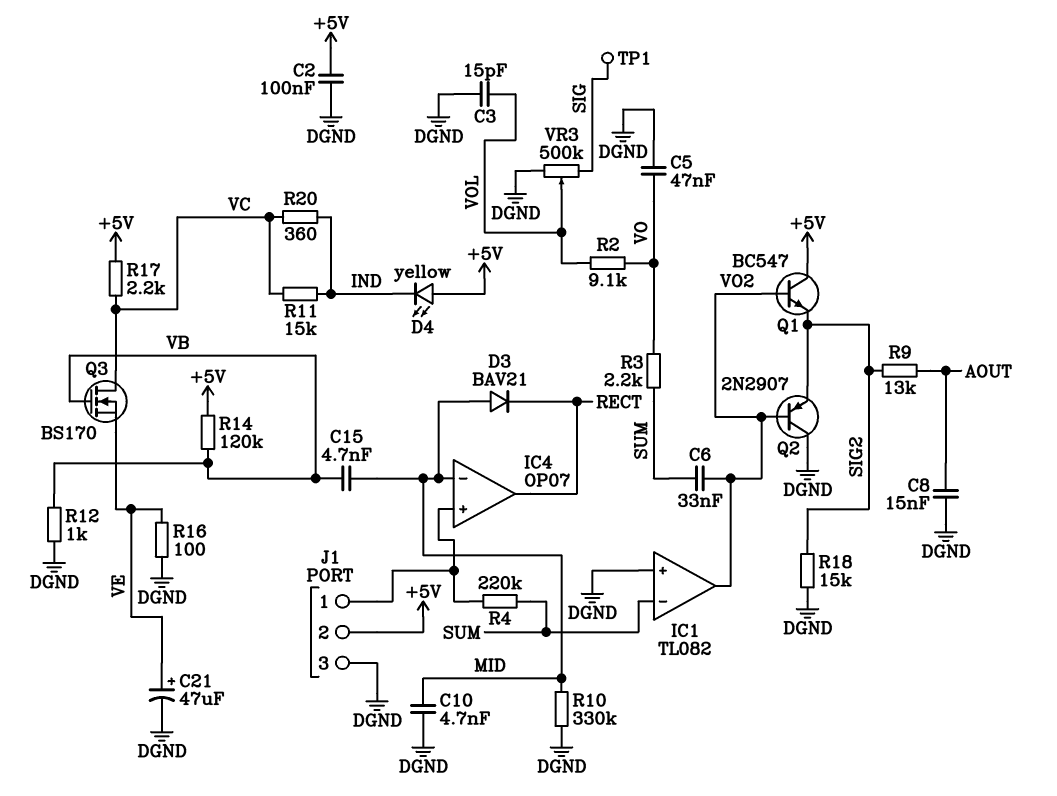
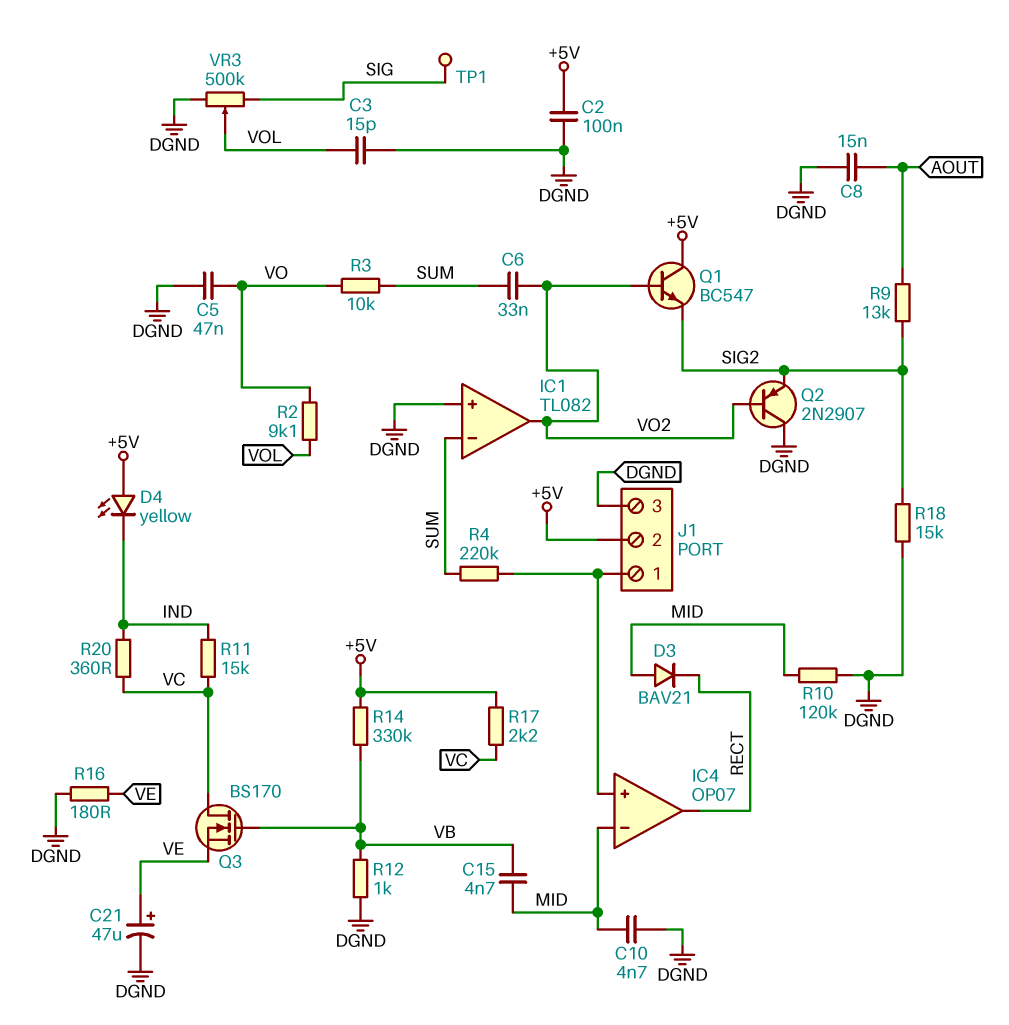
R3: 2.2k (SUM, VO) -> 10k (SUM, VO)
R10: 330k (DGND, MID) -> 120k (DGND, MID)
R14: 120k (+5V, VB) -> 330k (+5V, VB)
R16: 100 (DGND, VE) -> 180 (DGND, VE)

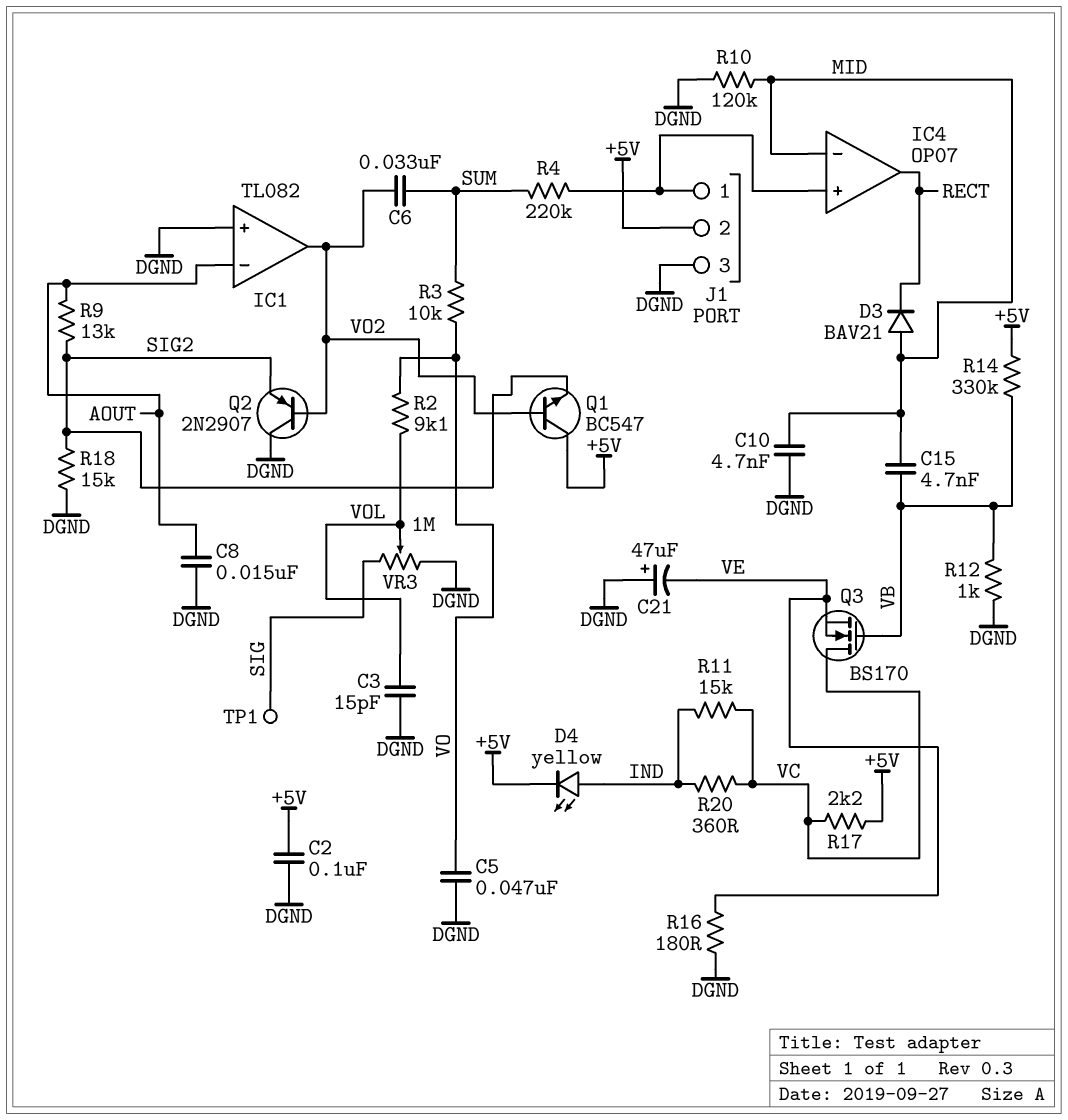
C21: 47uF (plus VE, minus DGND) -> 47uF (plus DGND, minus VE)
D4: LED yellow (A +5V, K IND) -> LED yellow (A IND, K +5V)
IC1 pin in-: SUM -> AOUT
VR3: 500k (DGND, SIG, wiper VOL) -> 1M (DGND, SIG, wiper VOL)

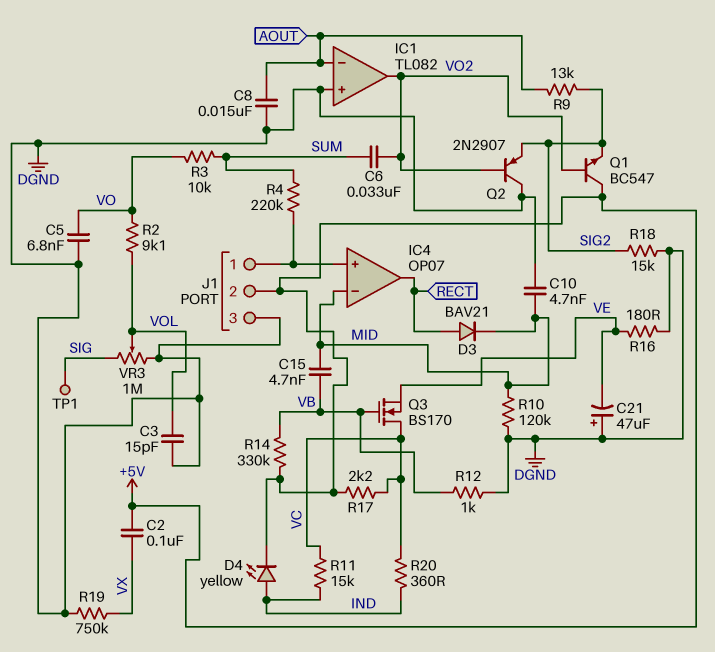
C2: 100nF (+5V, DGND) -> 100nF (+5V, VX)
C5: 47nF (DGND, VO) -> 6.8nF (DGND, VO)
D3: diode BAV21 (A MID, K RECT) -> diode BAV21 (A RECT, K MID)
R19: none -> 750k (DGND, VX)

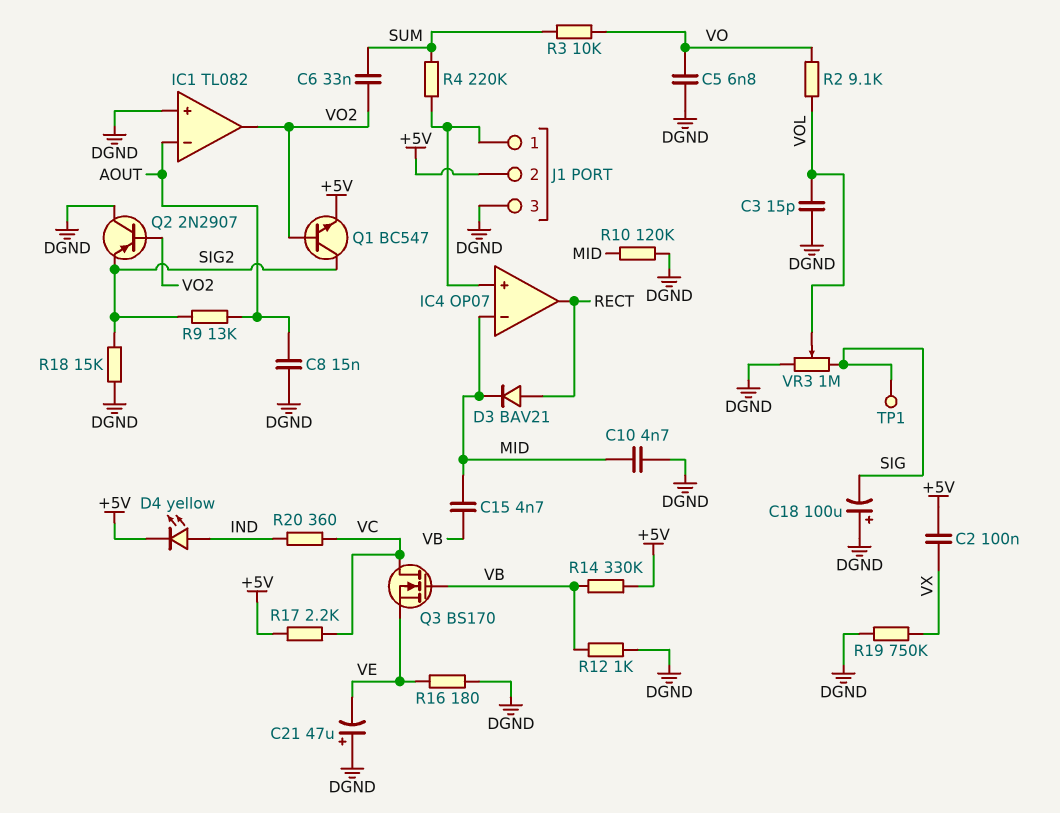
C18: none -> 100uF (plus DGND, minus SIG)
Q1: NPN BC547 (B VO2, C +5V, E SIG2) -> NPN BC547 (B VO2, C SIG2, E +5V)
R11: 15k (IND, VC) -> none

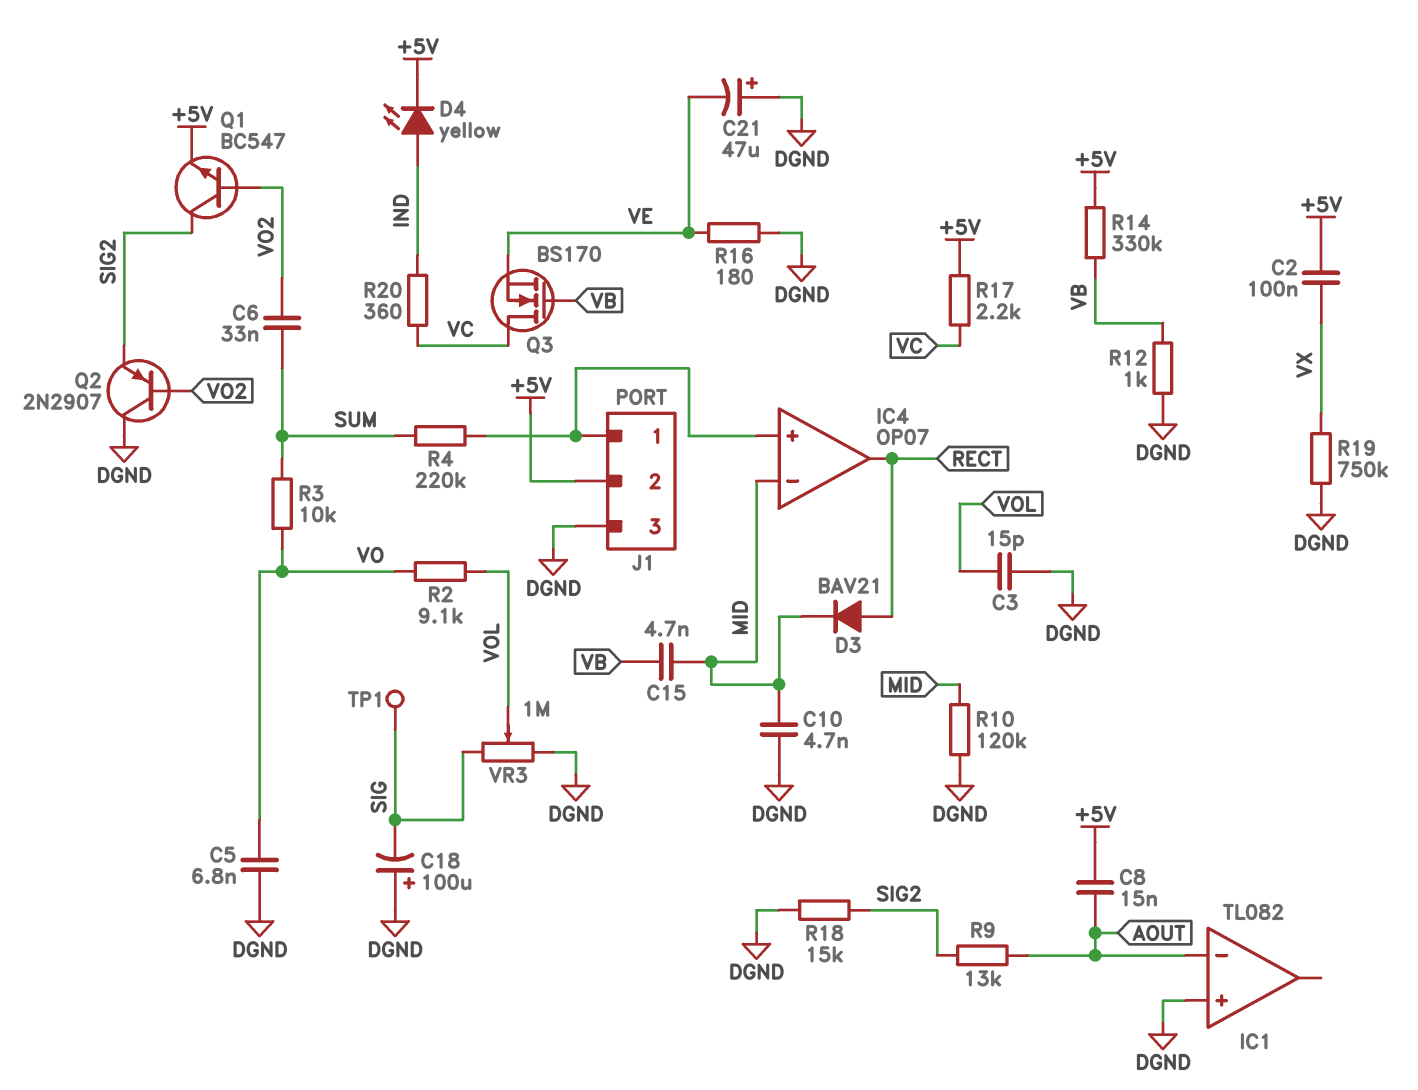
C8: 15nF (AOUT, DGND) -> 15nF (+5V, AOUT)
IC1 pin out: VO2 -> none

